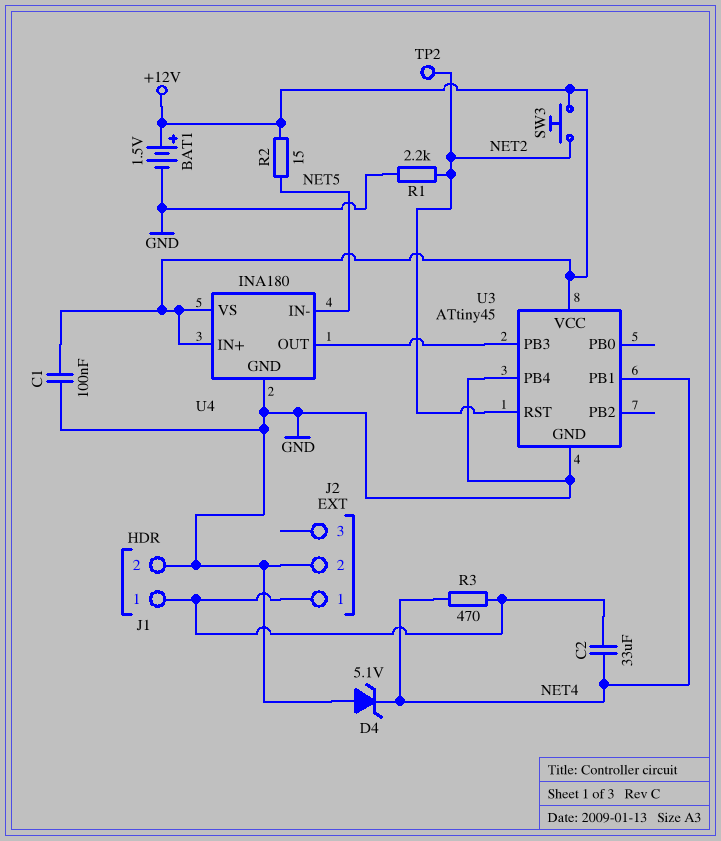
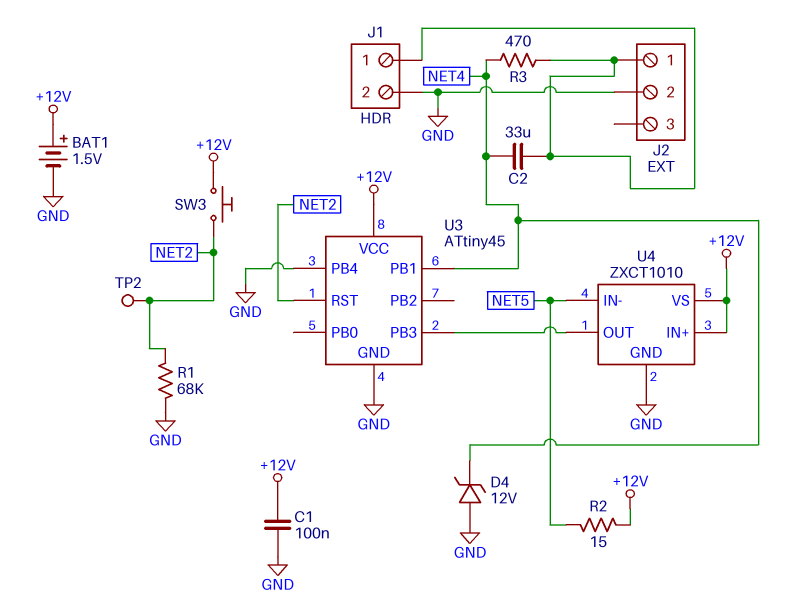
D4: zener 5.1V (A GND, K NET4) -> zener 12V (A GND, K NET4)
R1: 2.2k (GND, NET2) -> 68k (GND, NET2)
U4: INA180 -> ZXCT1010

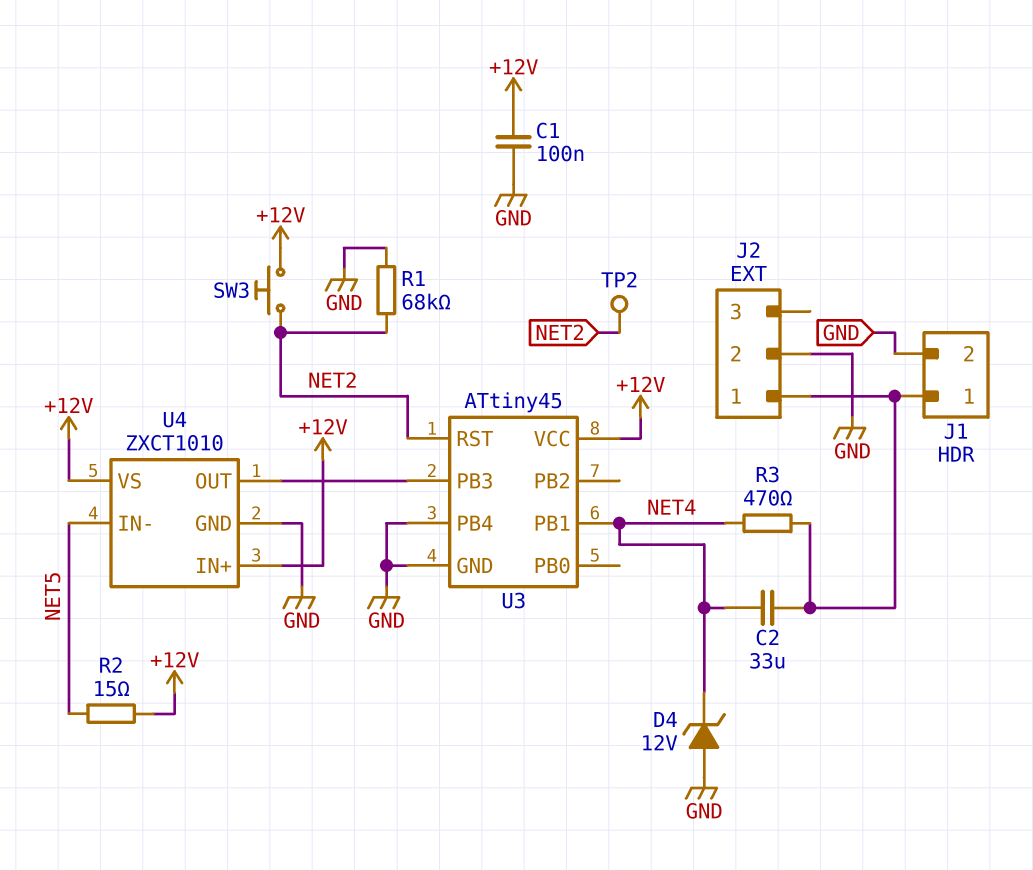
BAT1: 1.5V (plus +12V, minus GND) -> none

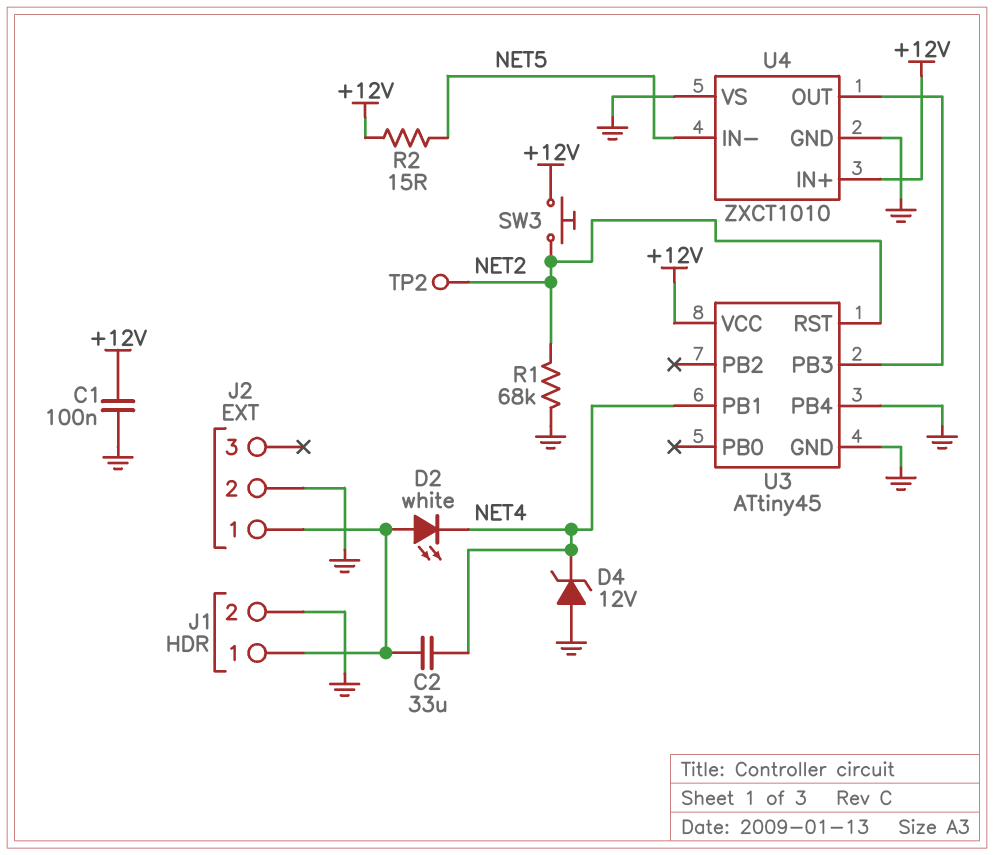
D2: none -> LED white (A J1/1, K NET4)
R3: 470 (J1/1, NET4) -> none
U4 pin VS: +12V -> GND

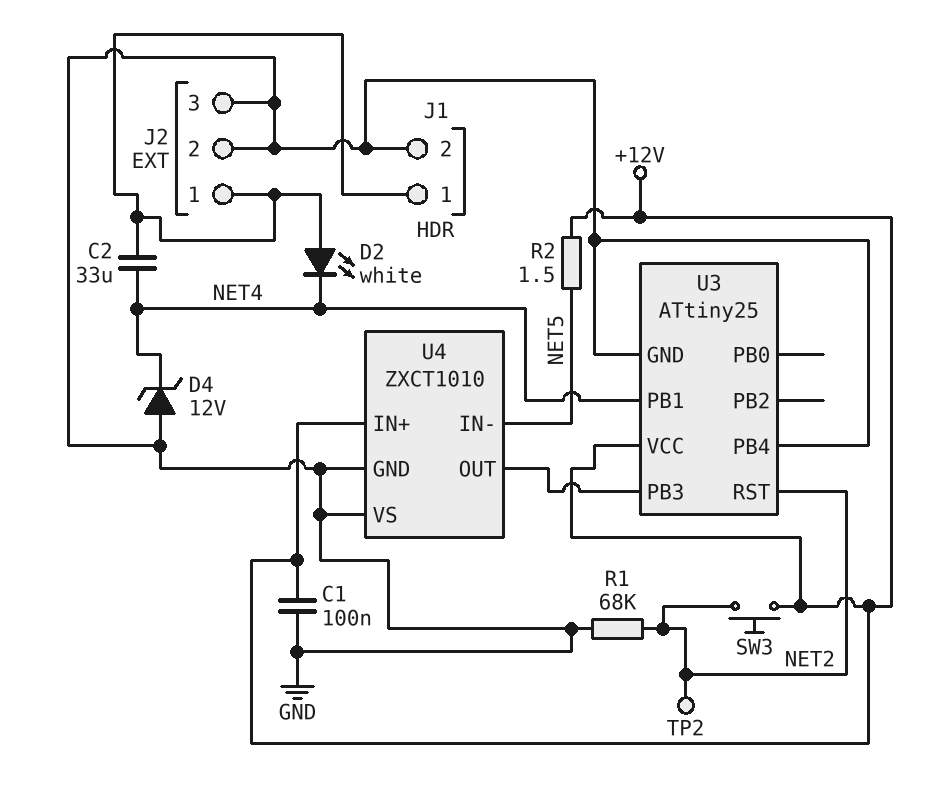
J2 pin 3: none -> GND
R2: 15 (+12V, NET5) -> 1.5 (+12V, NET5)
U3: ATtiny45 -> ATtiny25

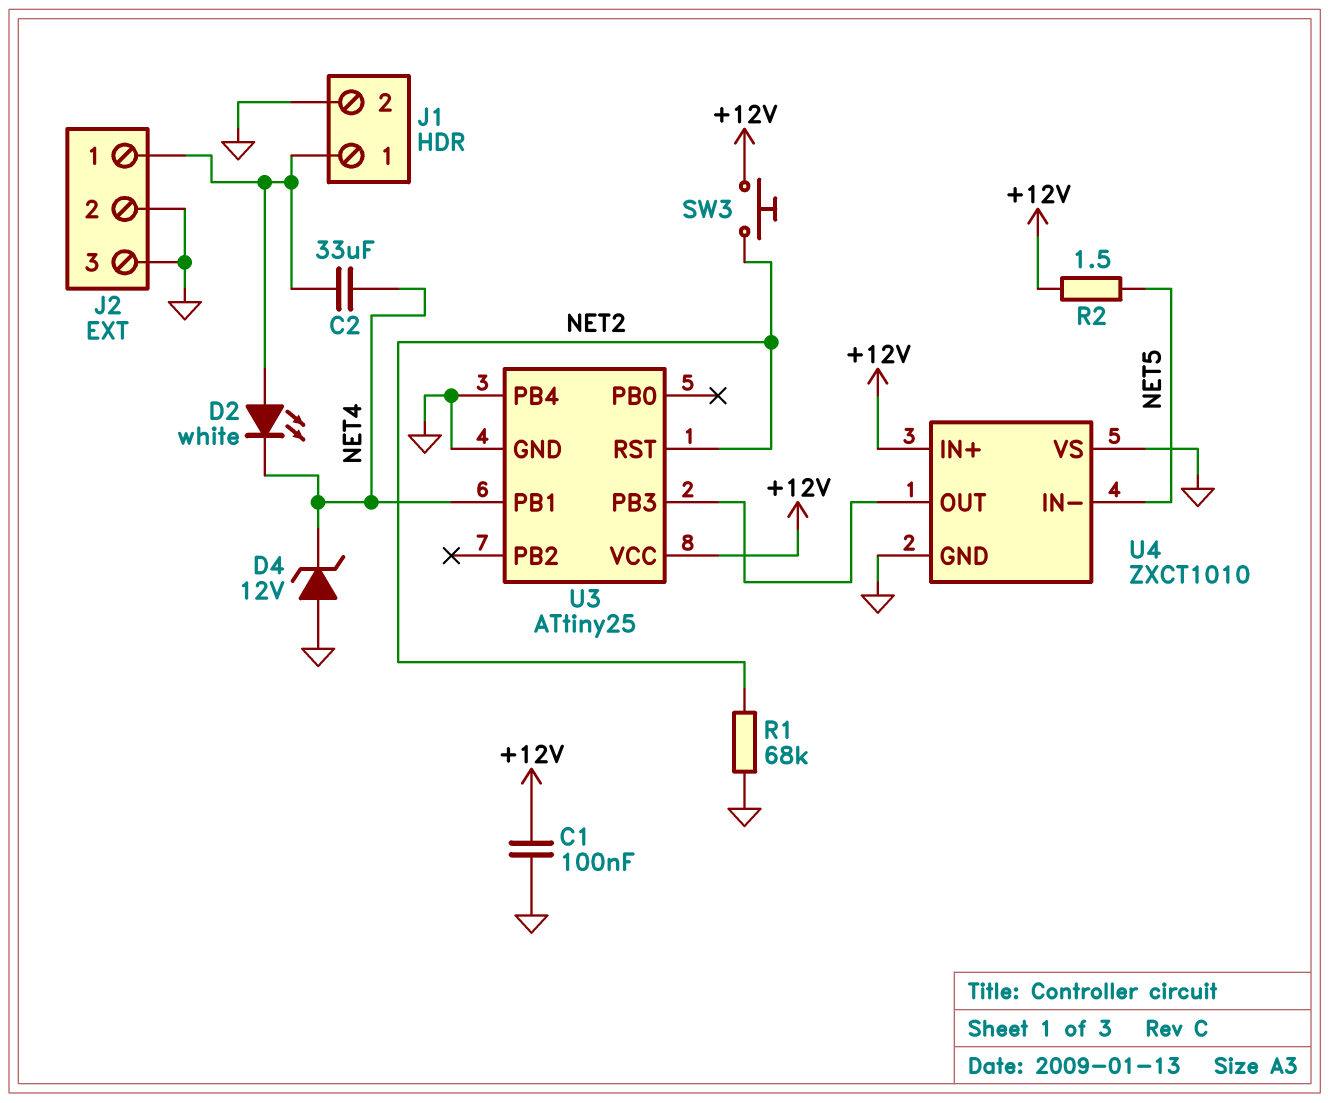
TP2: test point (NET2) -> none

